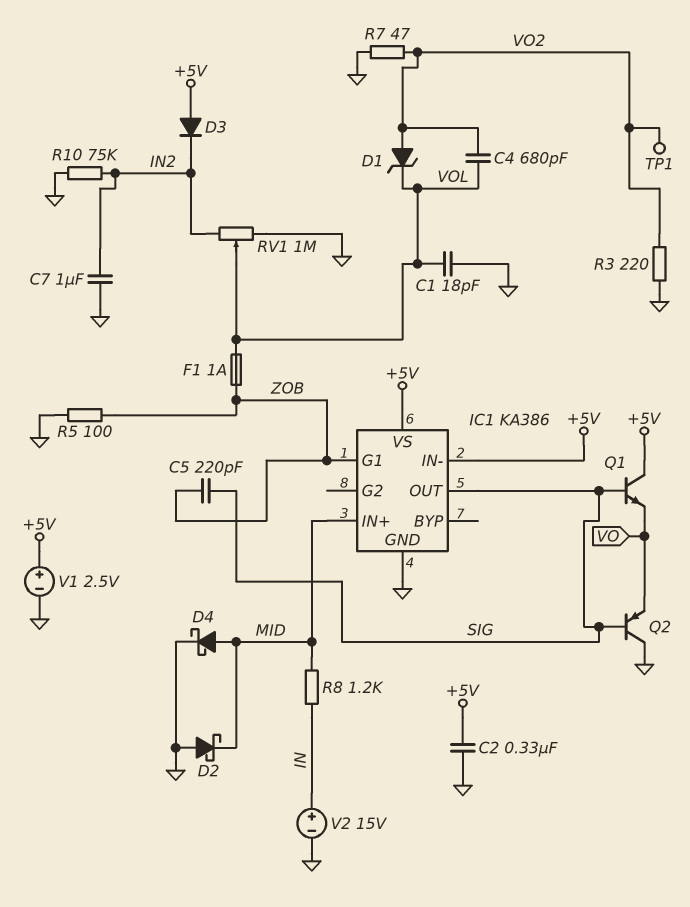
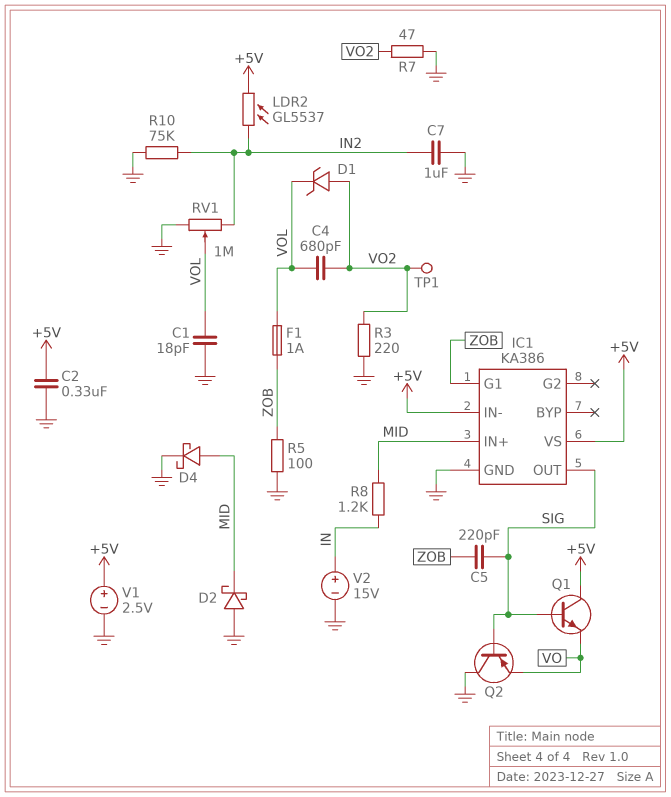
D3: diode (A +5V, K IN2) -> none
LDR2: none -> GL5537 (+5V, IN2)

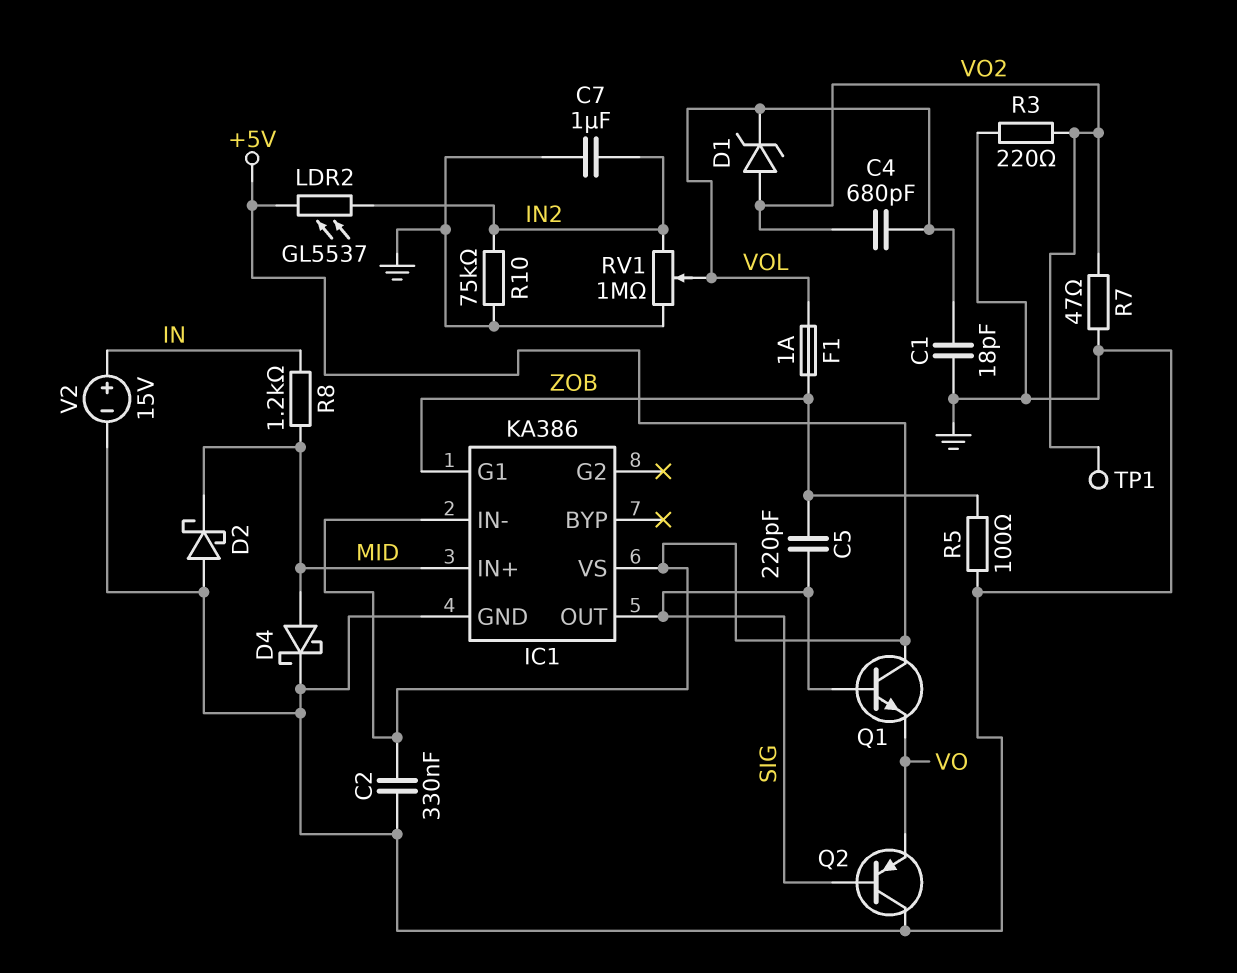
V1: 2.5V (plus +5V, minus GND) -> none

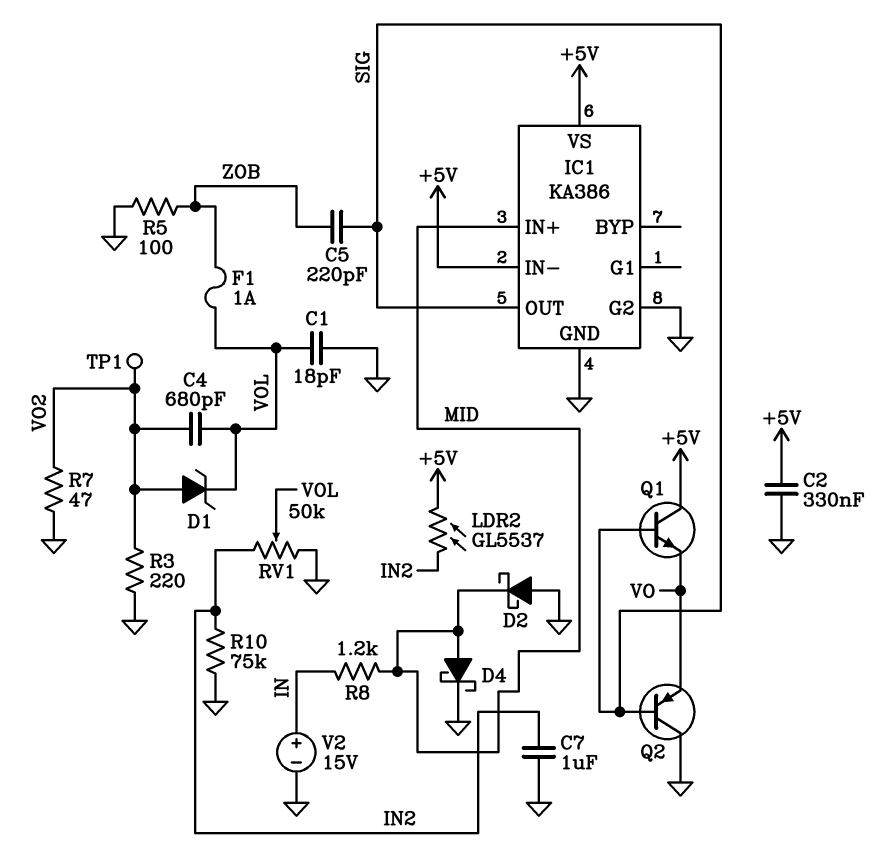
IC1 pin G1: ZOB -> none
IC1 pin G2: none -> GND
RV1: 1M (GND, IN2, wiper VOL) -> 50k (GND, IN2, wiper VOL)

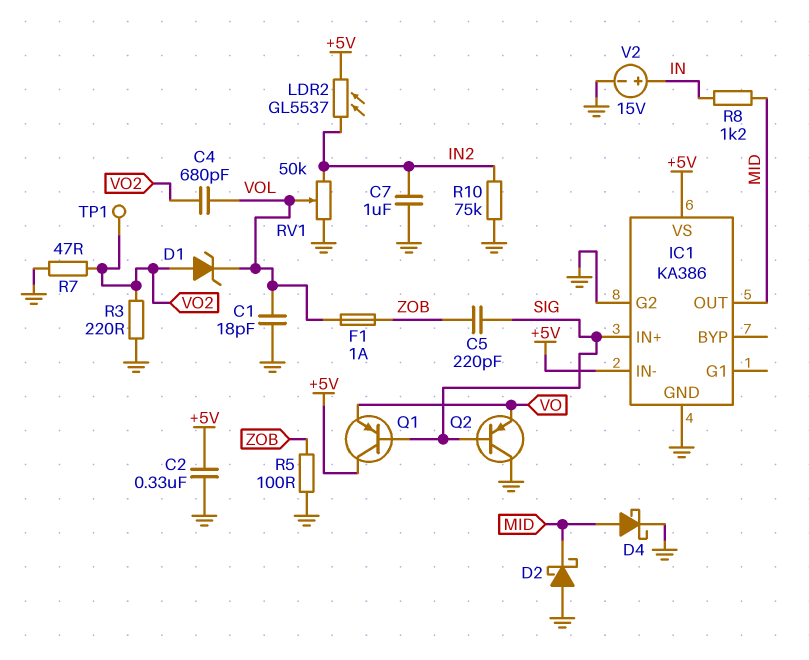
IC1 pin IN+: MID -> SIG
IC1 pin OUT: SIG -> MID
Q1: NPN (B SIG, C +5V, E VO) -> PNP (B SIG, C +5V, E VO)

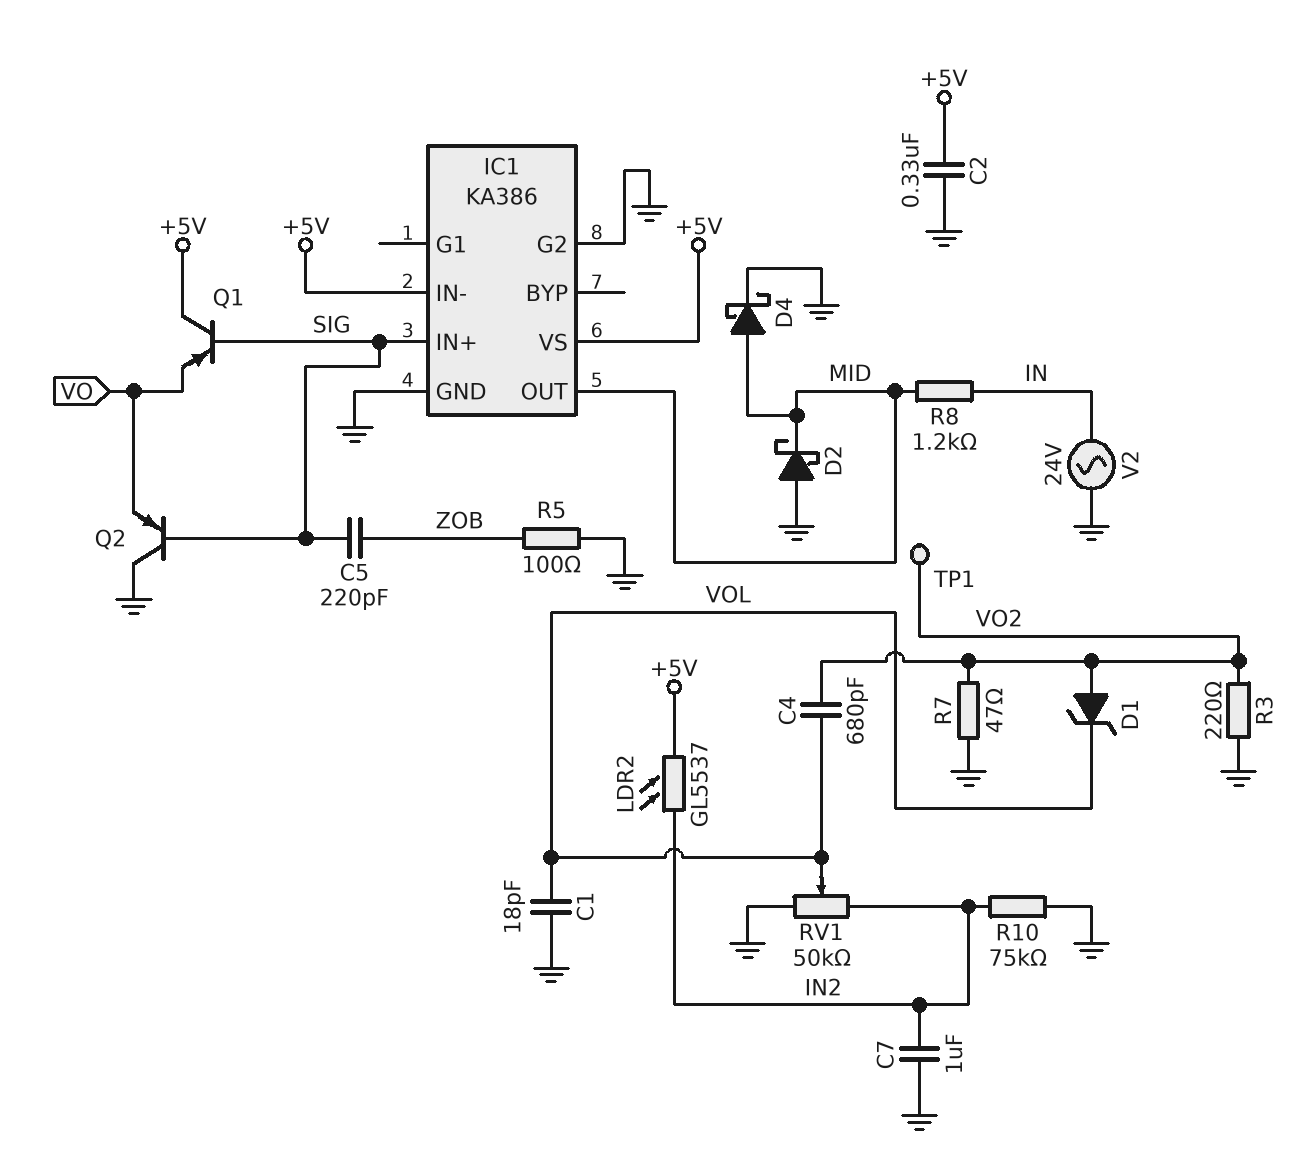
F1: 1A (VOL, ZOB) -> none
V2: 15V (plus IN, minus GND) -> AC 24V (GND, IN)

